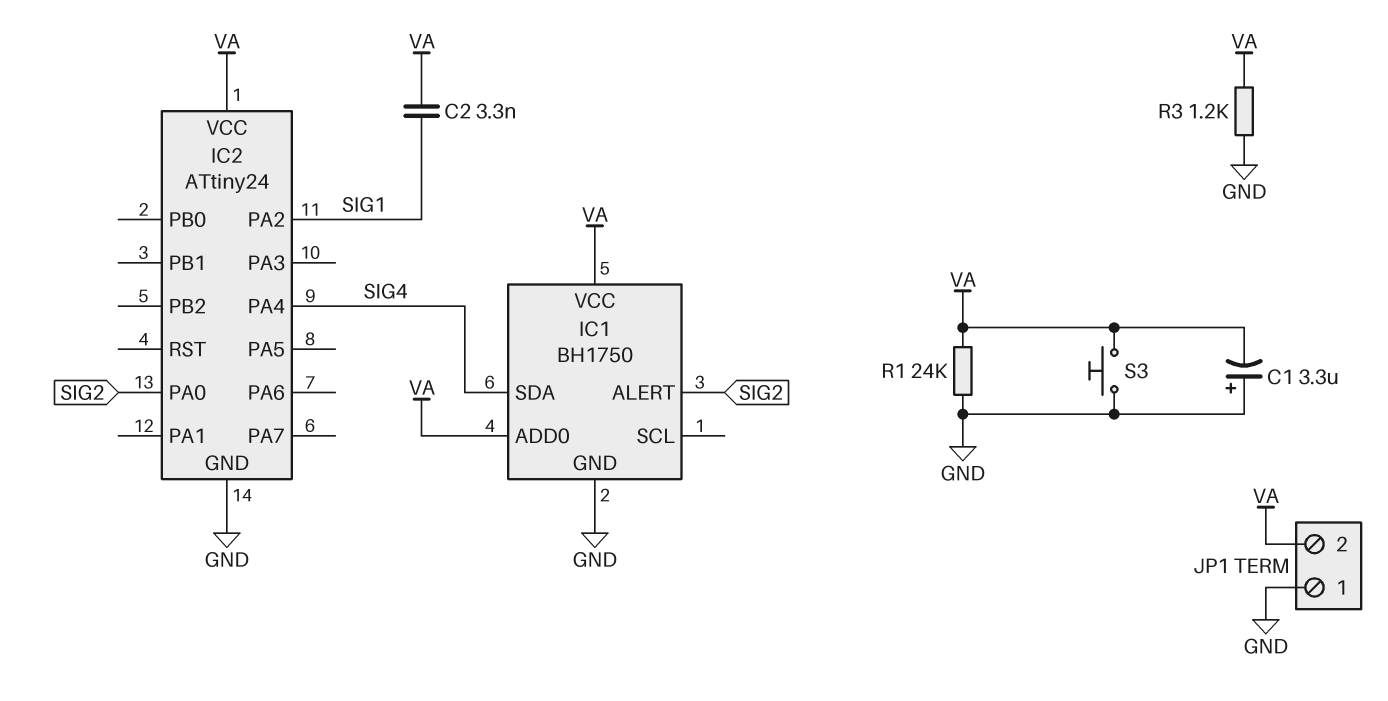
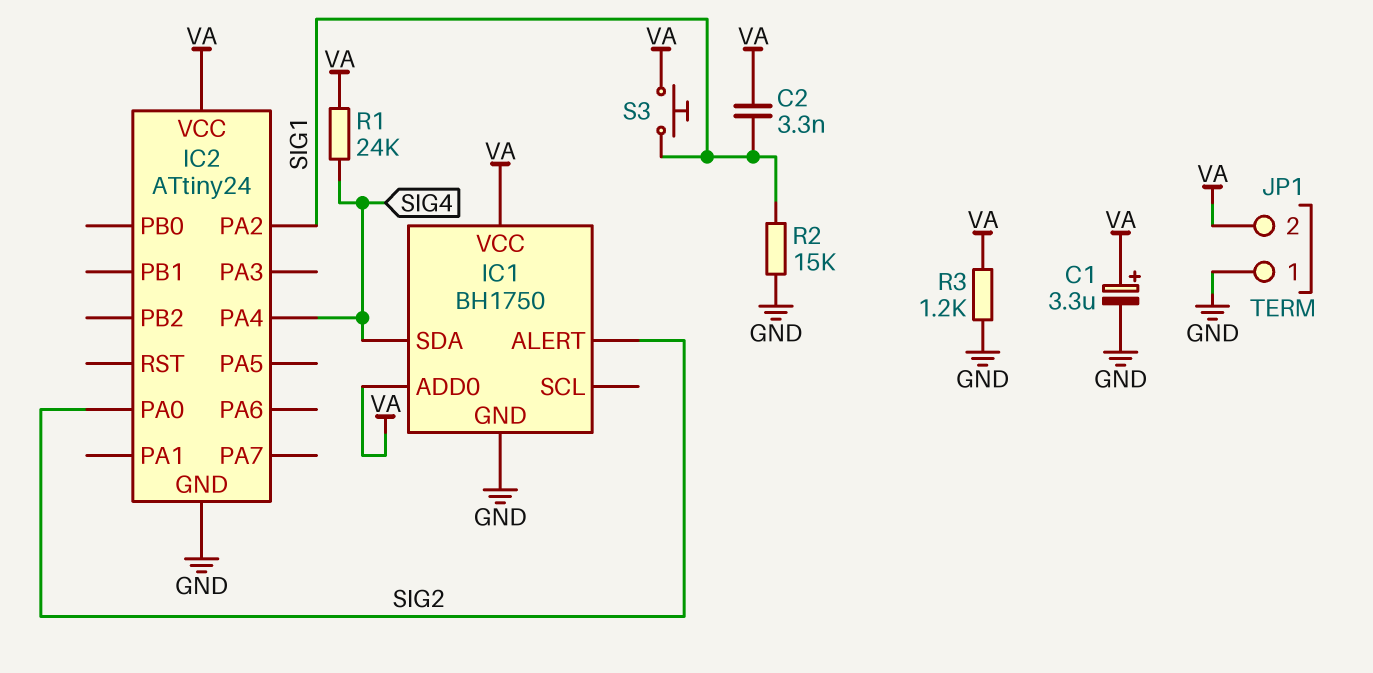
C1: 3.3uF (plus GND, minus VA) -> 3.3uF (plus VA, minus GND)
R1: 24k (GND, VA) -> 24k (SIG4, VA)
R2: none -> 15k (GND, SIG1)
S3: button (GND, VA) -> button (SIG1, VA)

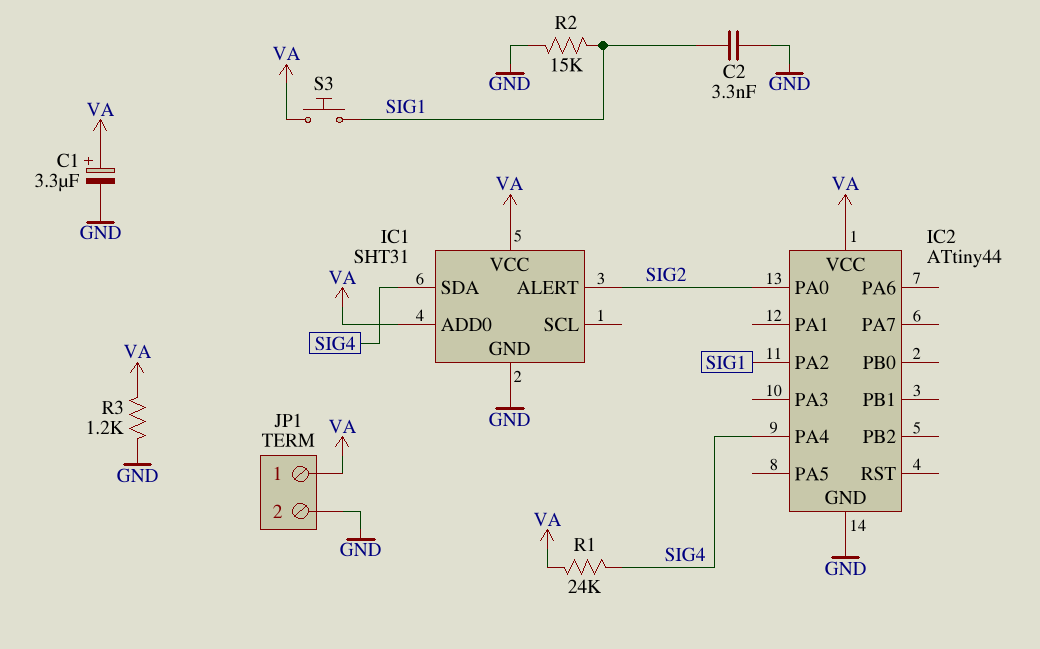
C2: 3.3nF (SIG1, VA) -> 3.3nF (GND, SIG1)
IC1: BH1750 -> SHT31
IC2: ATtiny24 -> ATtiny44
JP1 pin 1: GND -> VA
JP1 pin 2: VA -> GND

